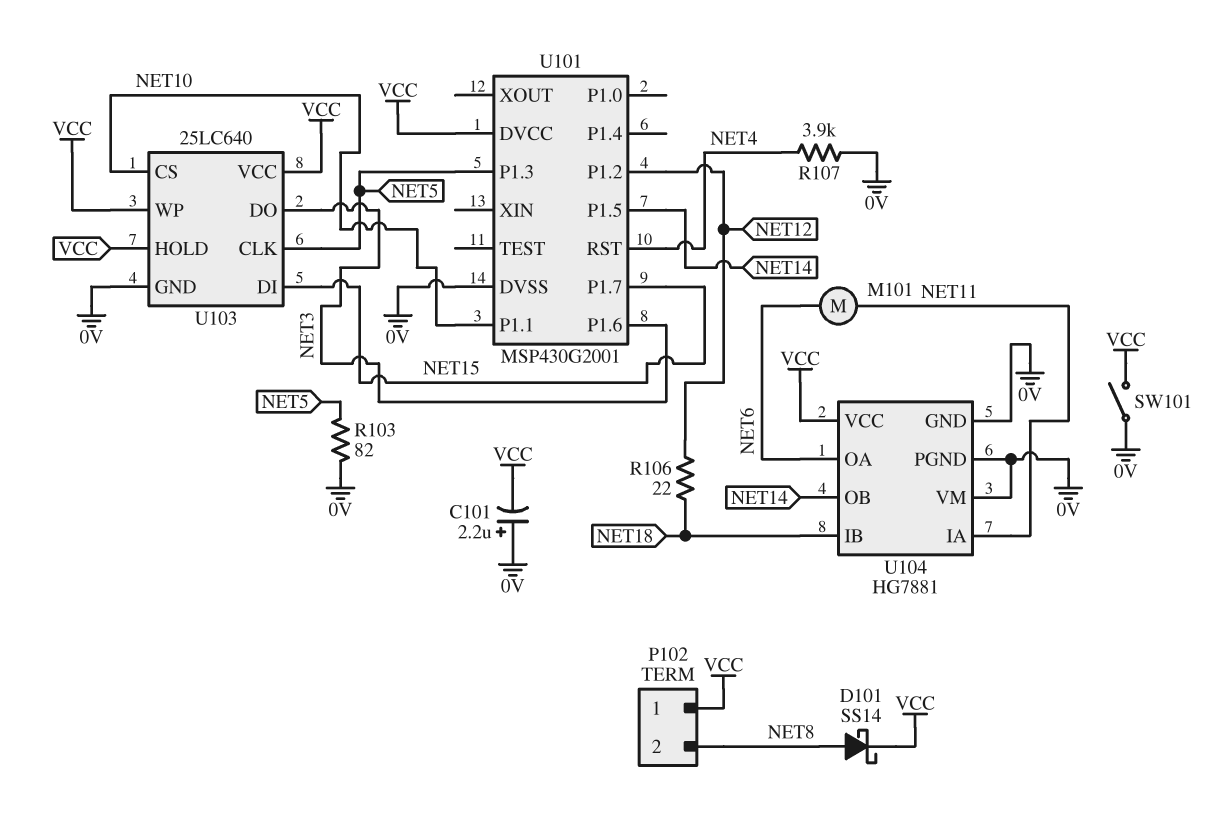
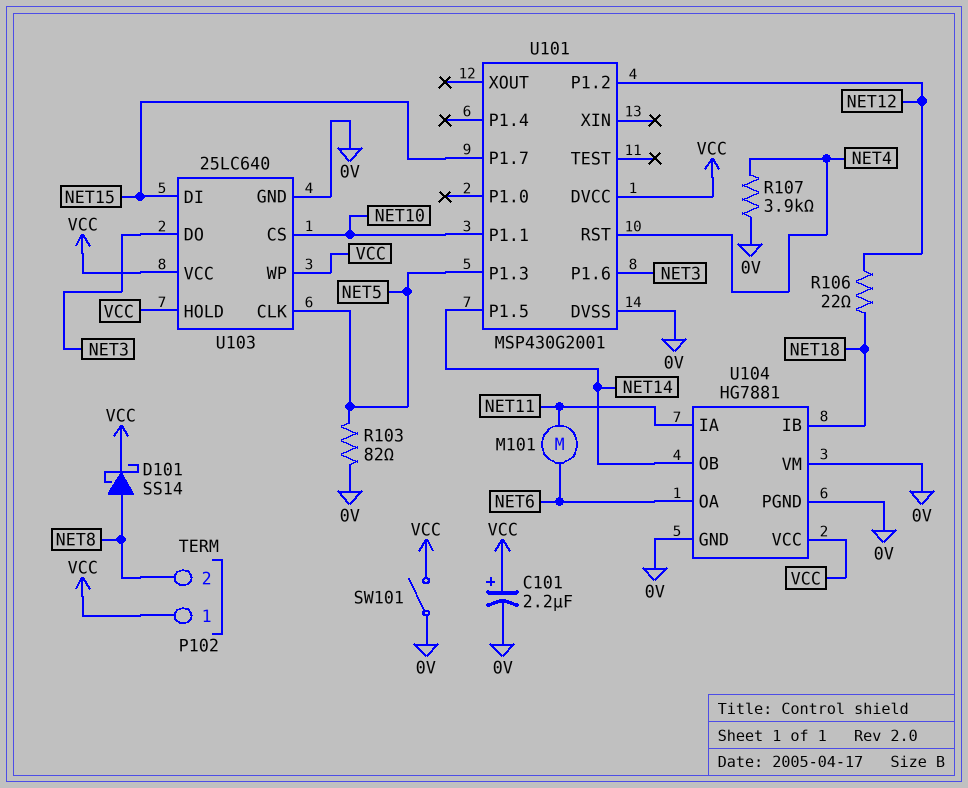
C101: 2.2uF (plus 0V, minus VCC) -> 2.2uF (plus VCC, minus 0V)

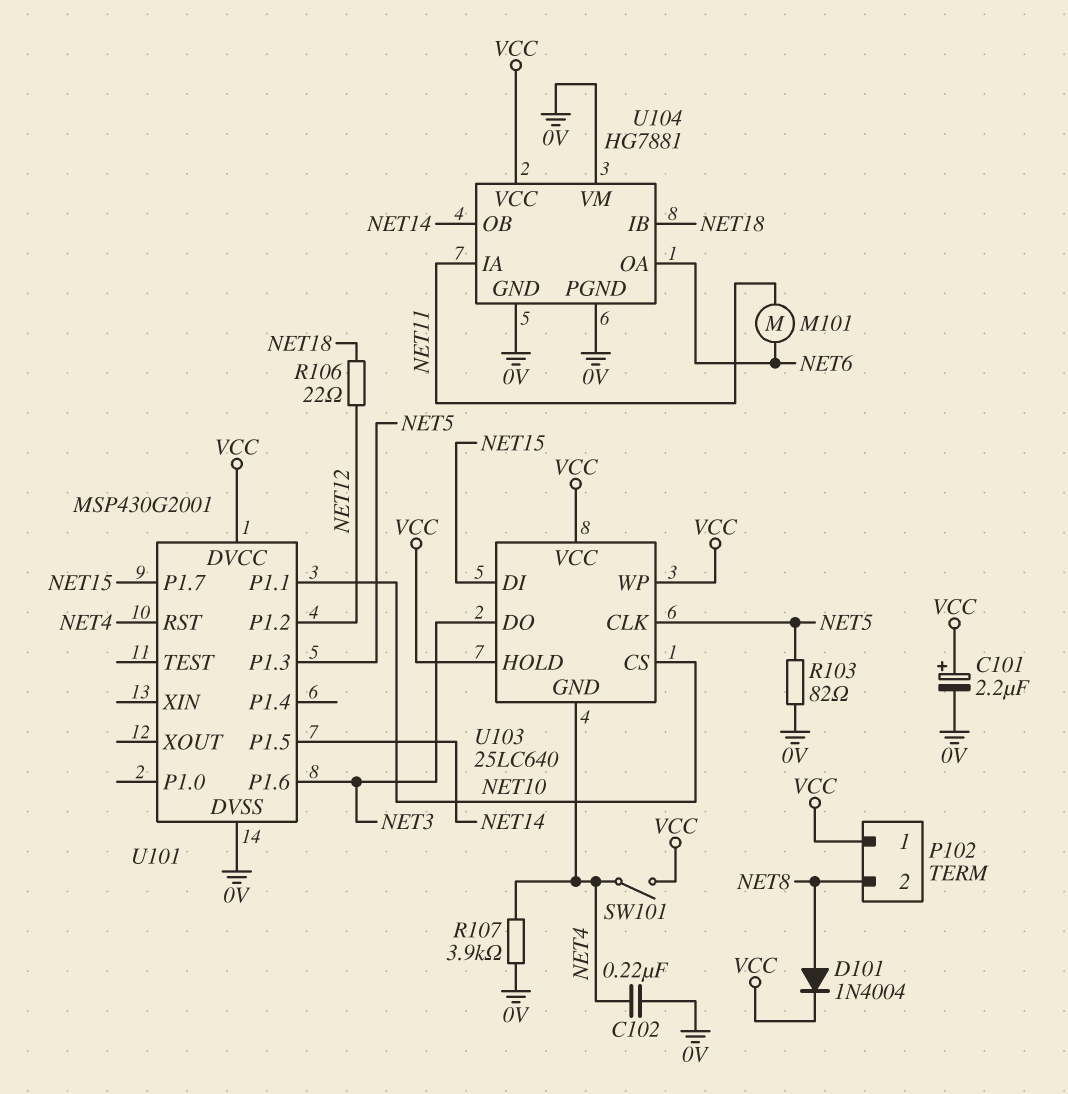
C102: none -> 220nF (0V, NET4)
D101: schottky SS14 (A NET8, K VCC) -> diode 1N4004 (A NET8, K VCC)
SW101: switch (0V, VCC) -> switch (NET4, VCC)
U103 pin GND: 0V -> NET4

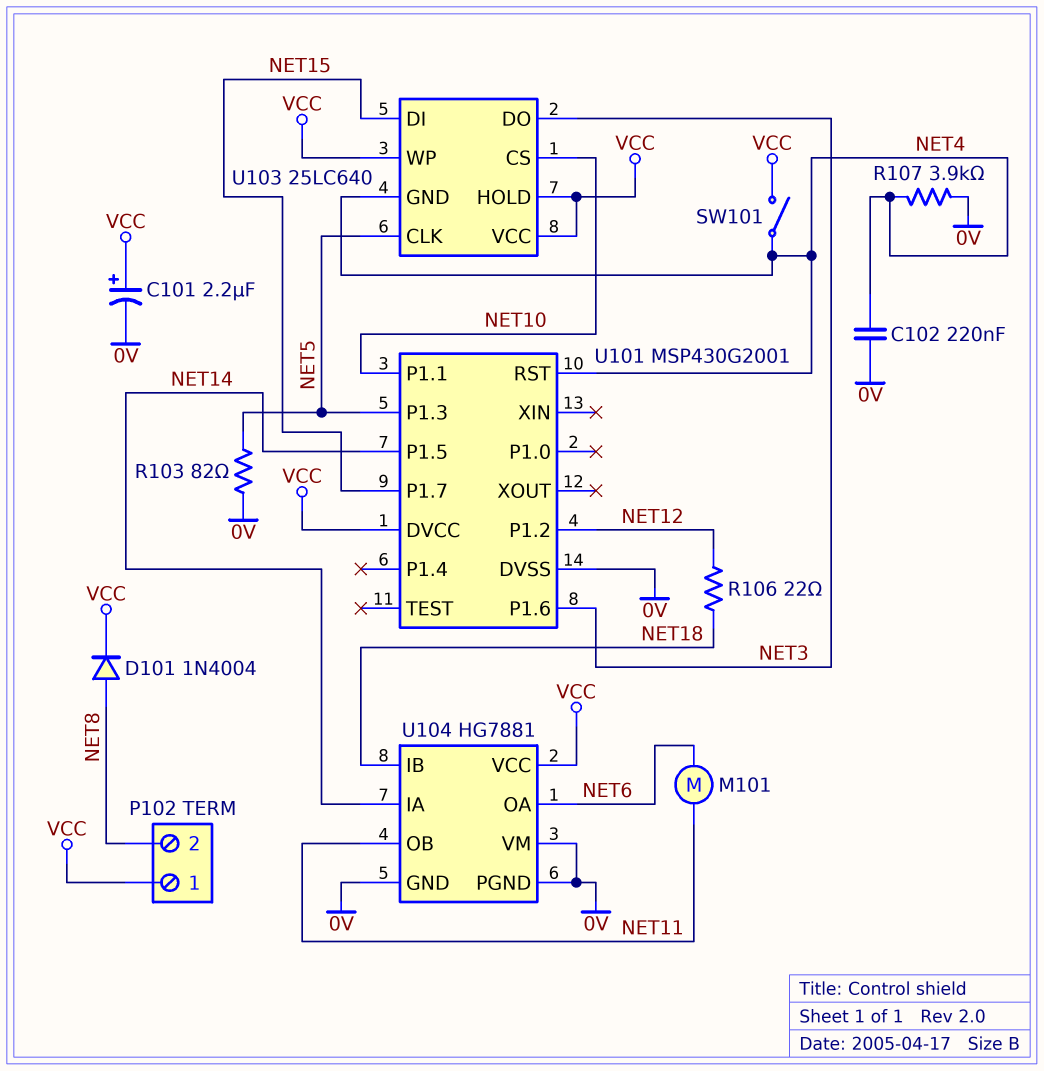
U104 pin IA: NET11 -> NET14
U104 pin OB: NET14 -> NET11

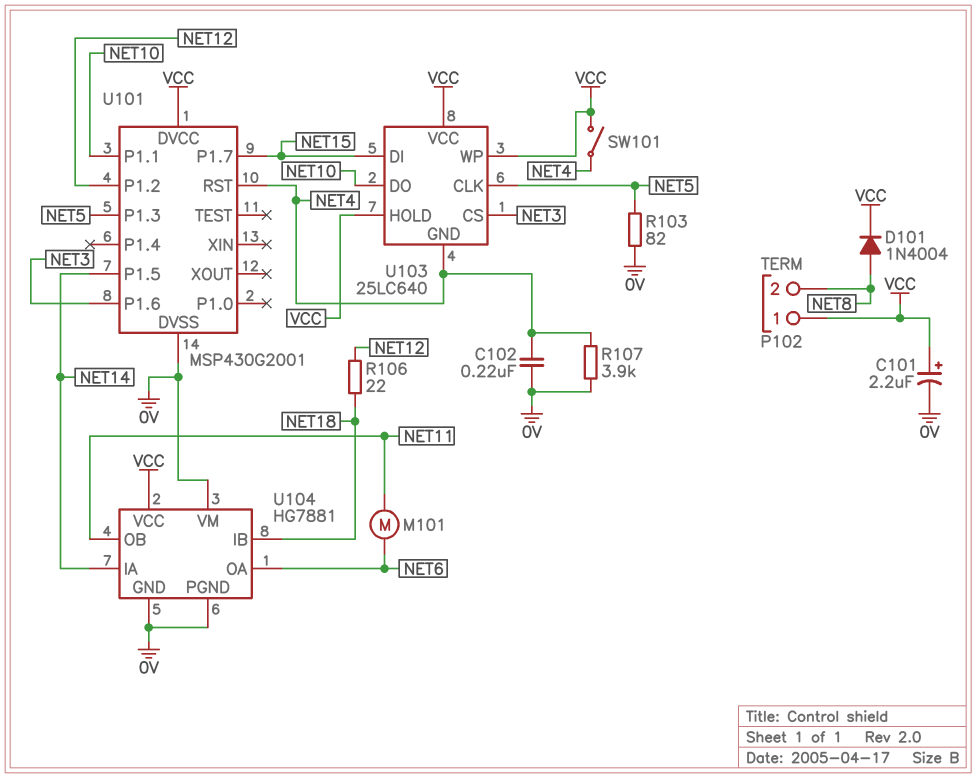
U103 pin CS: NET10 -> NET3
U103 pin DO: NET3 -> NET10

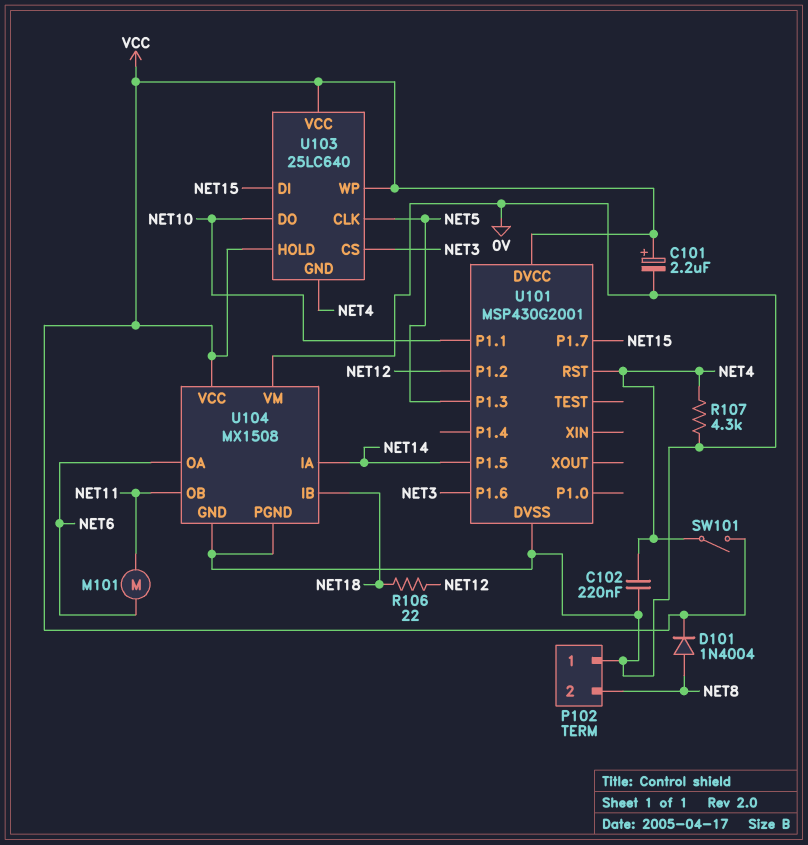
P102 pin 1: VCC -> 0V
R103: 82 (0V, NET5) -> none
R107: 3.9k (0V, NET4) -> 4.3k (0V, NET4)
U104: HG7881 -> MX1508

